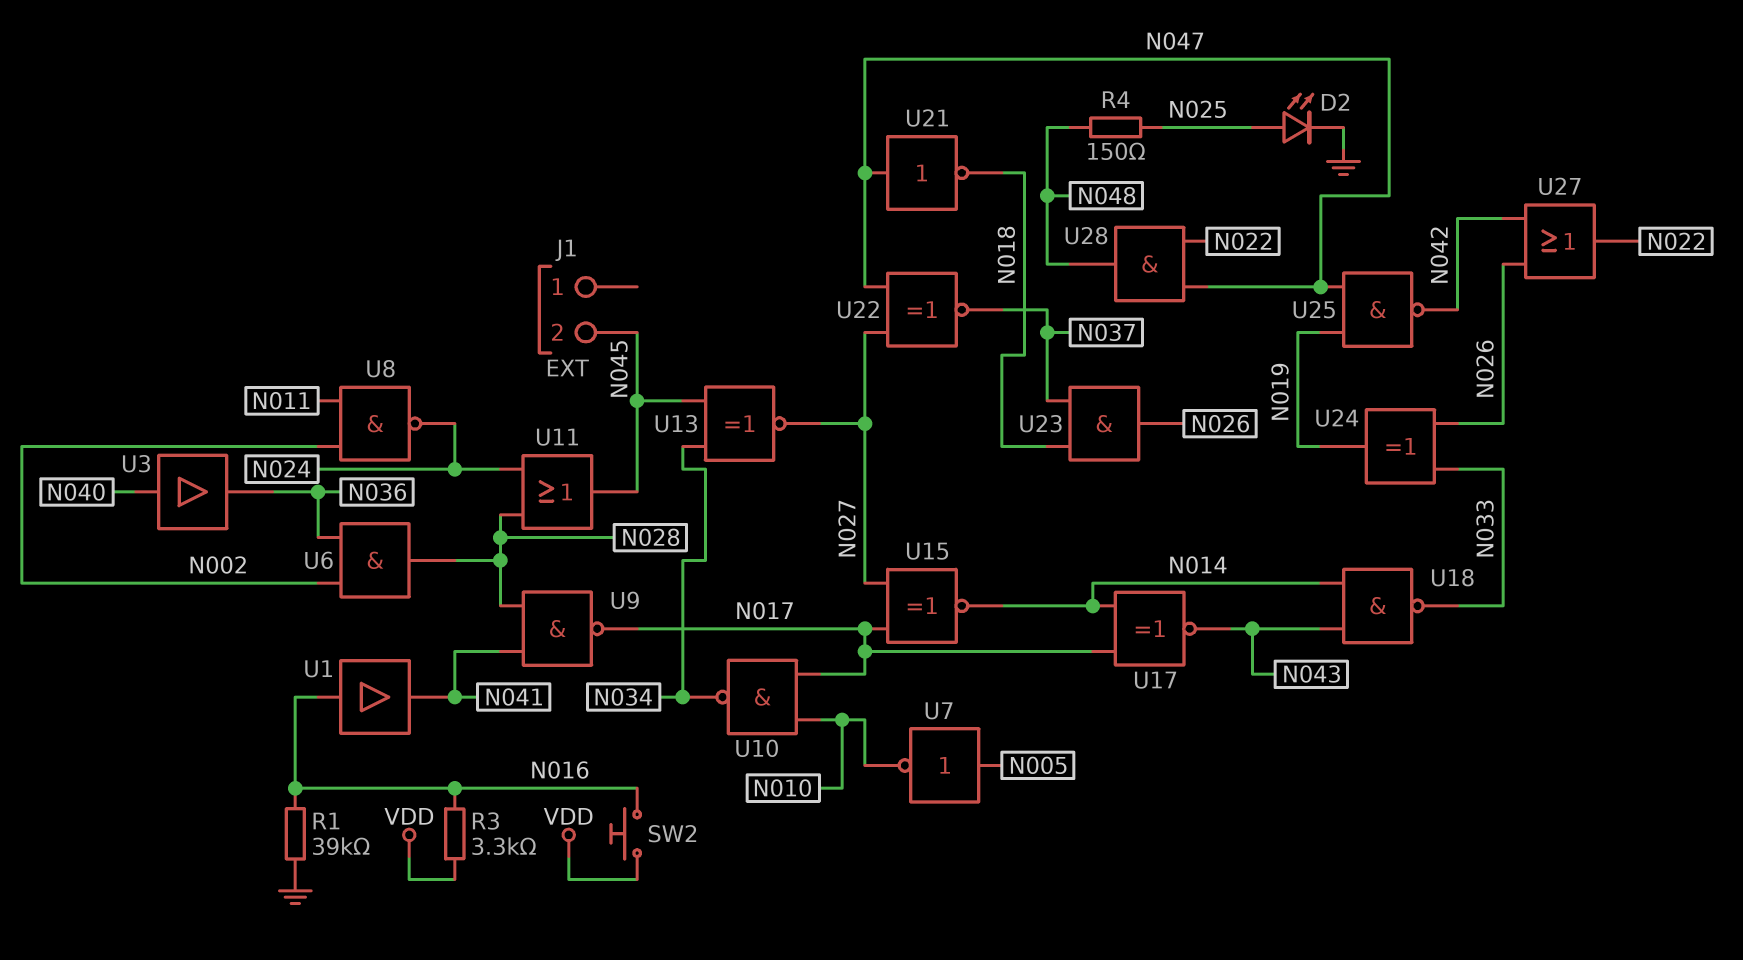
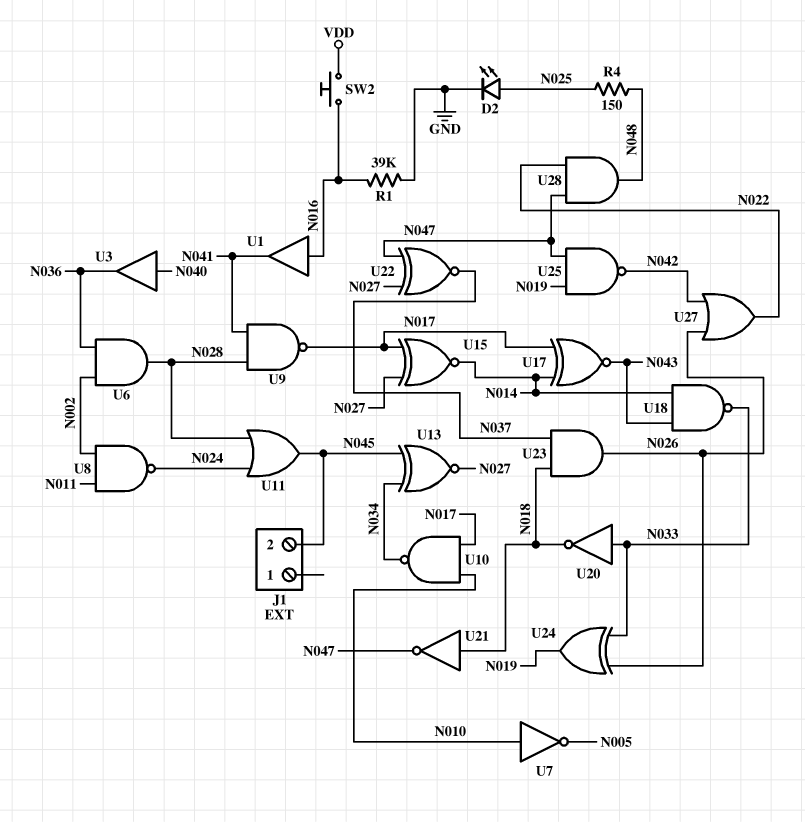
R3: 3.3k (N016, VDD) -> none
U7: NOT (in N005, out N010) -> NOT (in N010, out N005)
U20: none -> NOT (in N033, out N018)
U21: NOT (in N047, out N018) -> NOT (in N018, out N047)

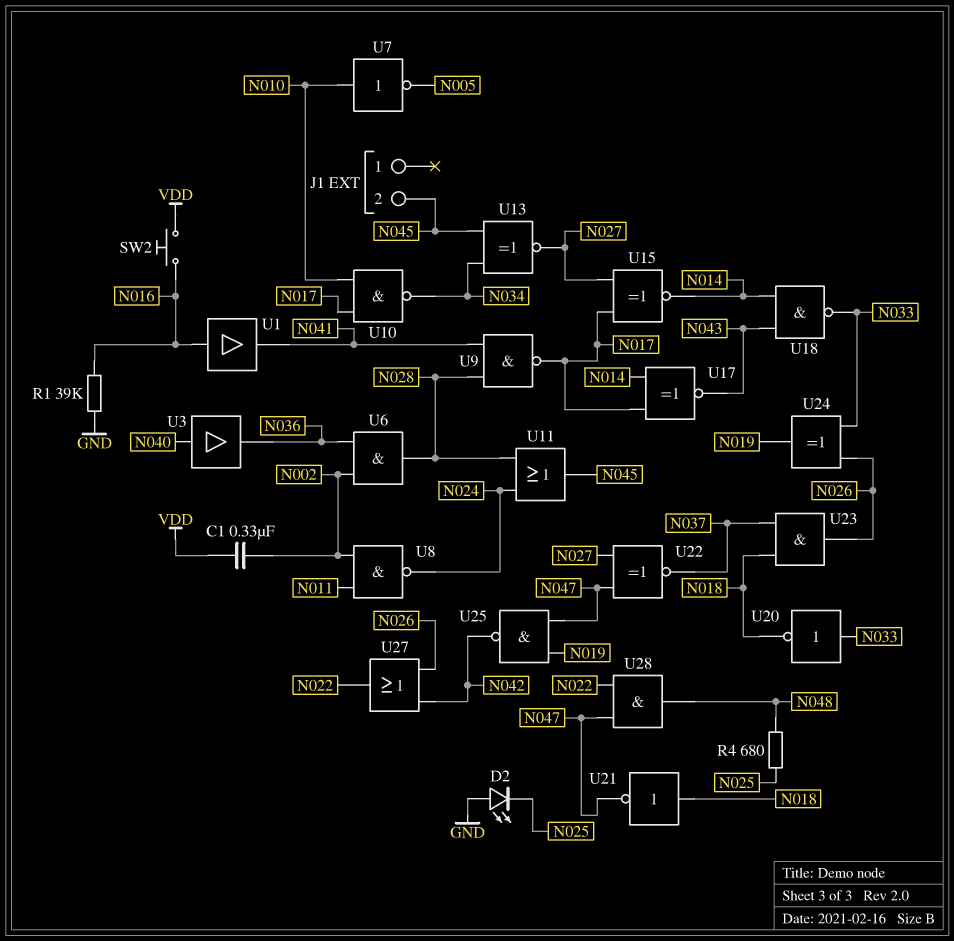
C1: none -> 330nF (N002, VDD)
D2: LED (A N025, K GND) -> LED (A GND, K N025)
R4: 150 (N025, N048) -> 680 (N025, N048)

